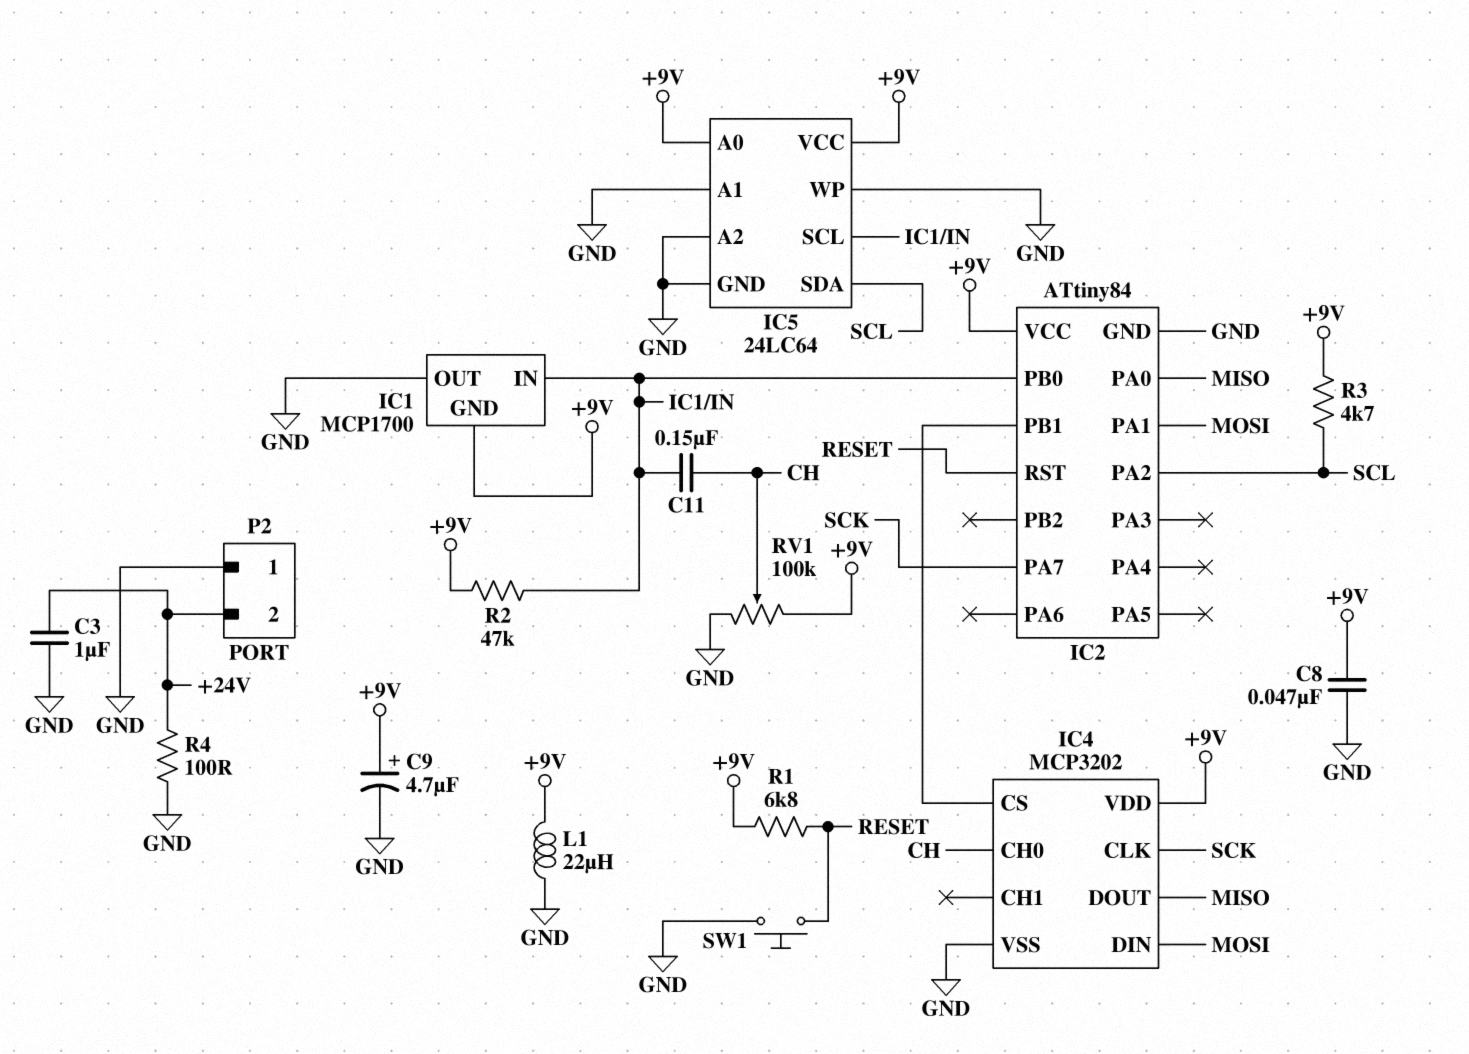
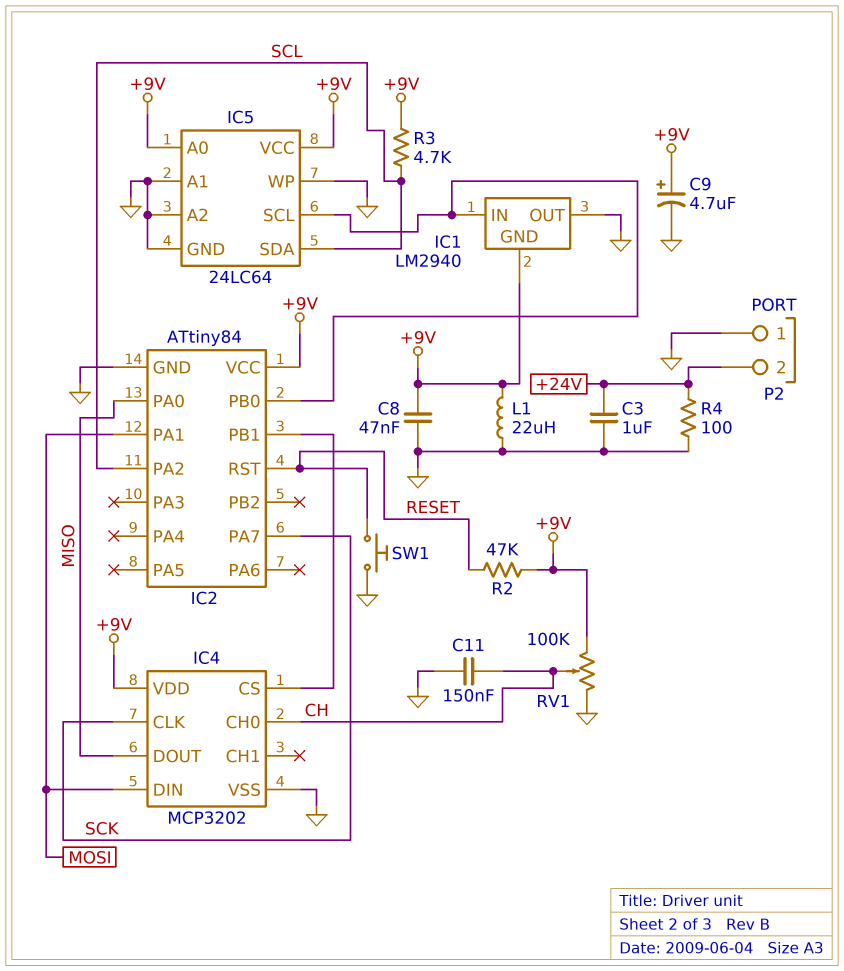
C11: 150nF (CH, IC1/IN) -> 150nF (CH, GND)
IC1: MCP1700 -> LM2940
R1: 6.8k (+9V, RESET) -> none
R2: 47k (+9V, IC1/IN) -> 47k (+9V, RESET)

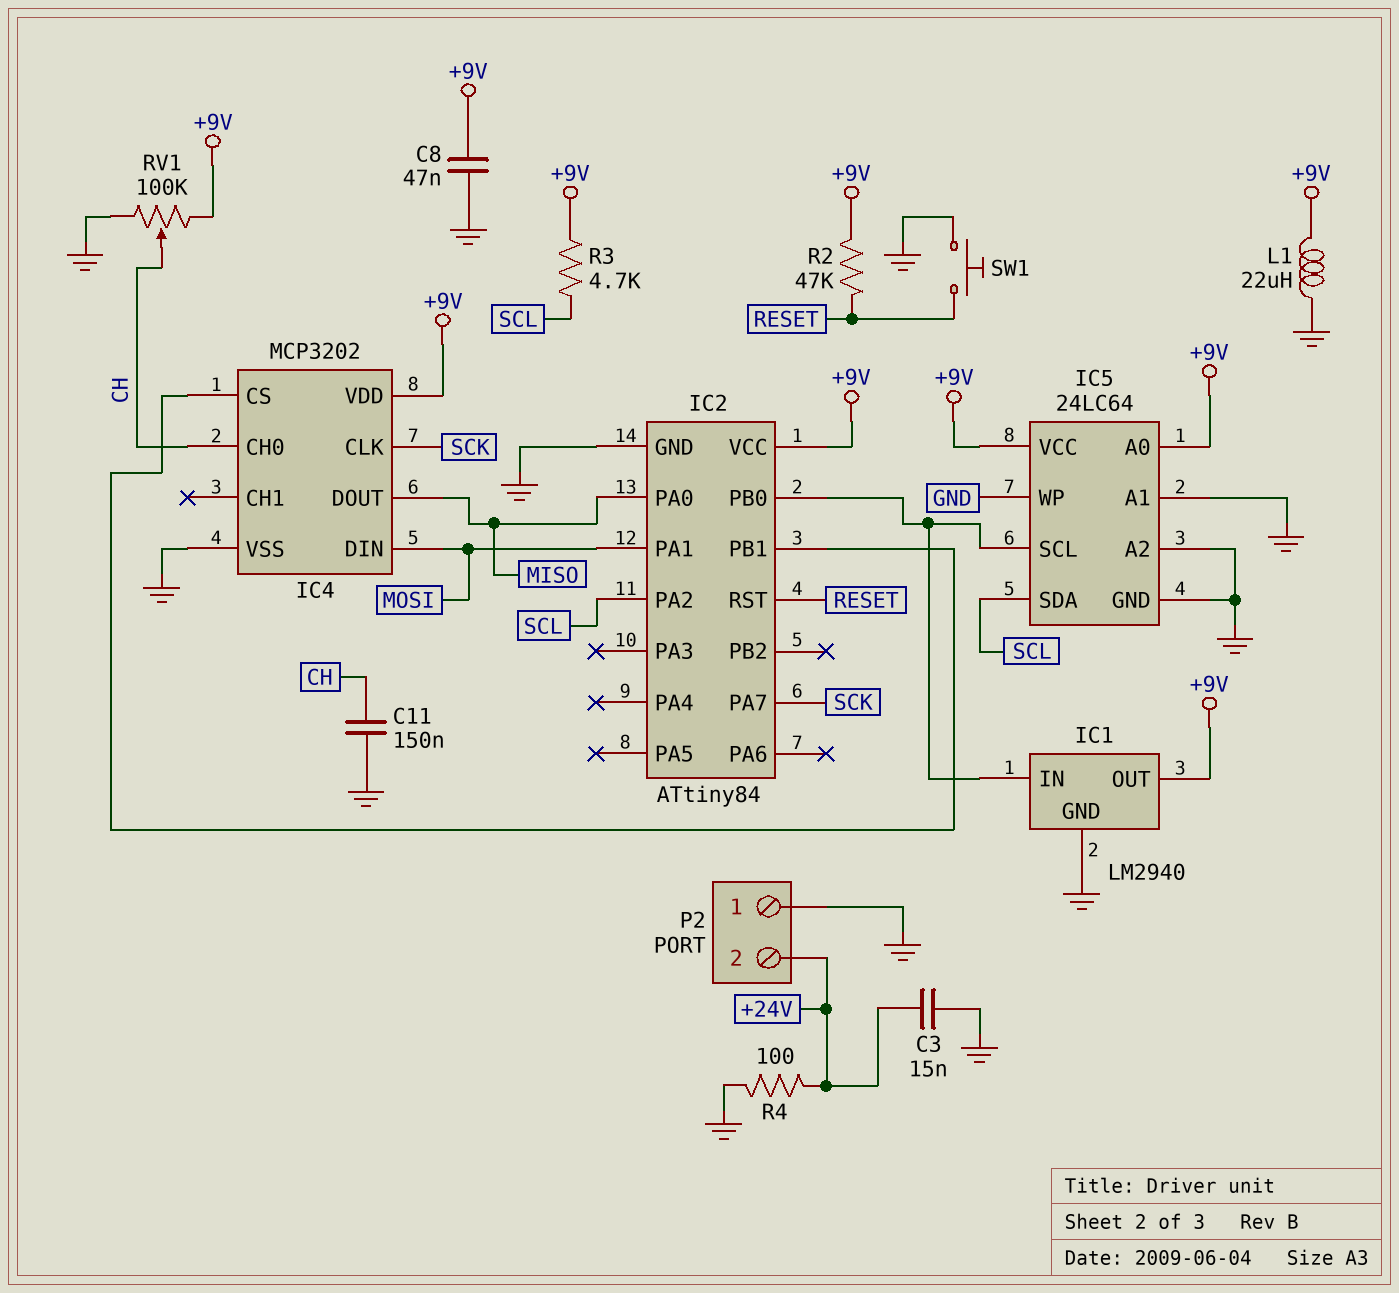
C3: 1uF (+24V, GND) -> 15nF (+24V, GND)
C9: 4.7uF (plus +9V, minus GND) -> none
IC1 pin GND: +9V -> GND
IC1 pin OUT: GND -> +9V

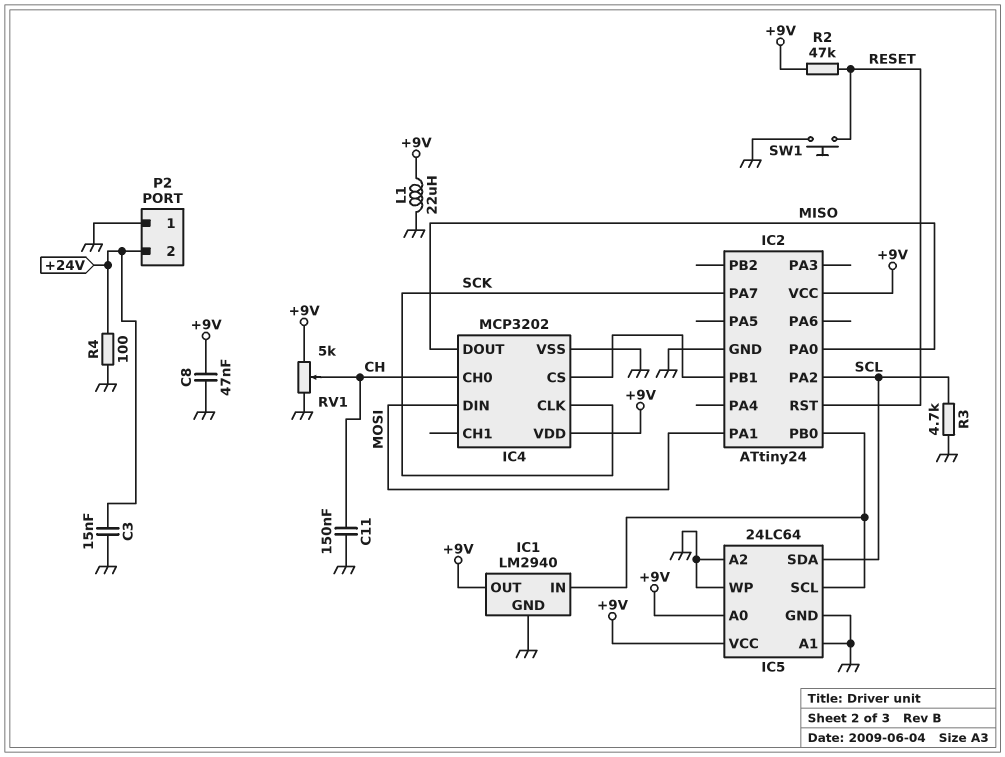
IC2: ATtiny84 -> ATtiny24
R3: 4.7k (+9V, SCL) -> 4.7k (GND, SCL)
RV1: 100k (+9V, GND, wiper CH) -> 5k (+9V, GND, wiper CH)

